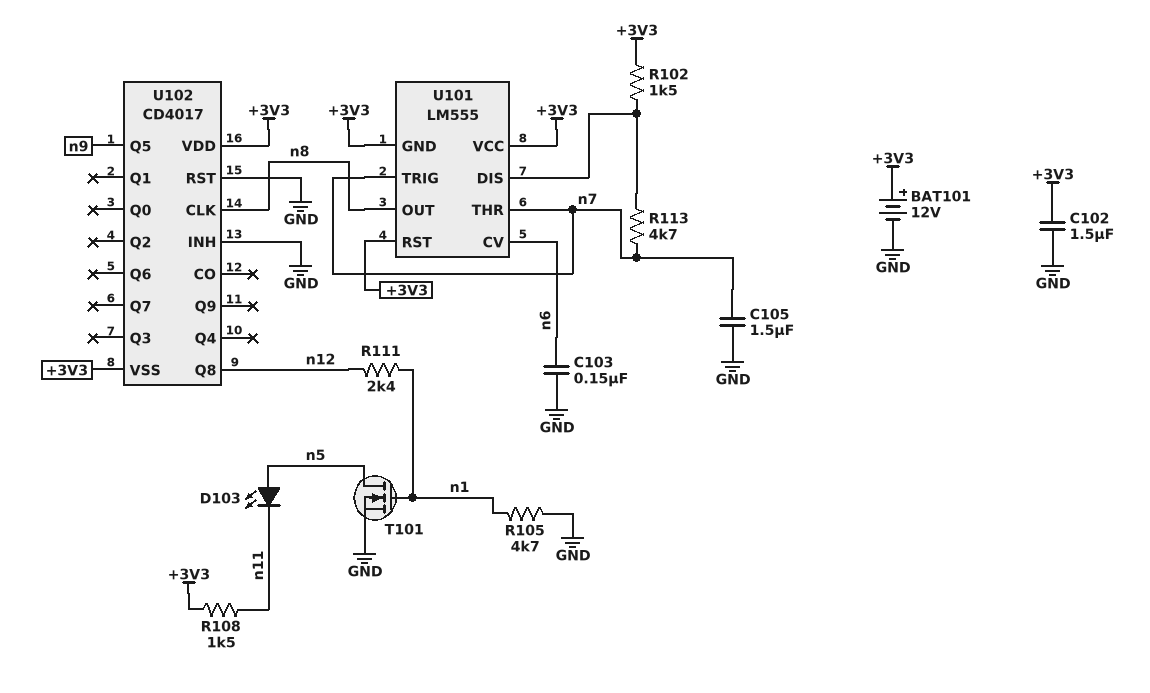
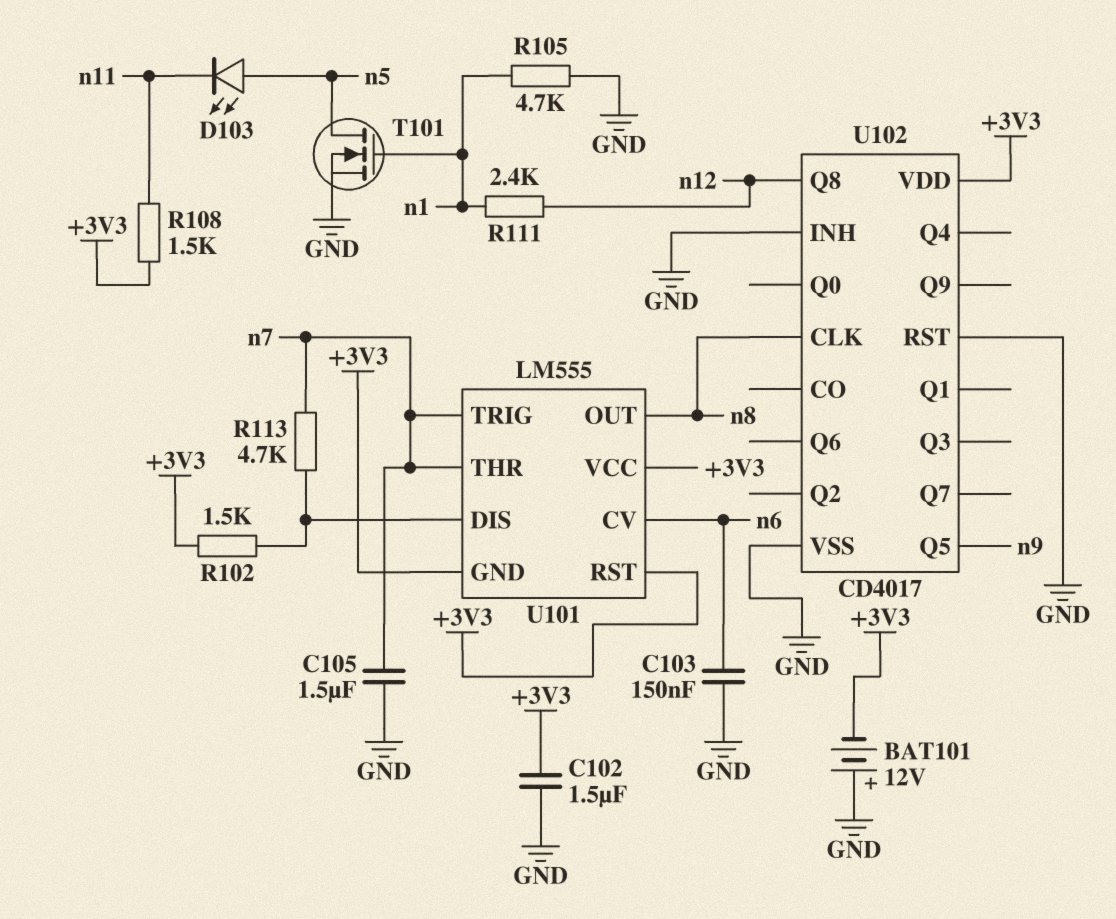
BAT101: 12V (plus +3V3, minus GND) -> 12V (plus GND, minus +3V3)
U102 pin VSS: +3V3 -> GND

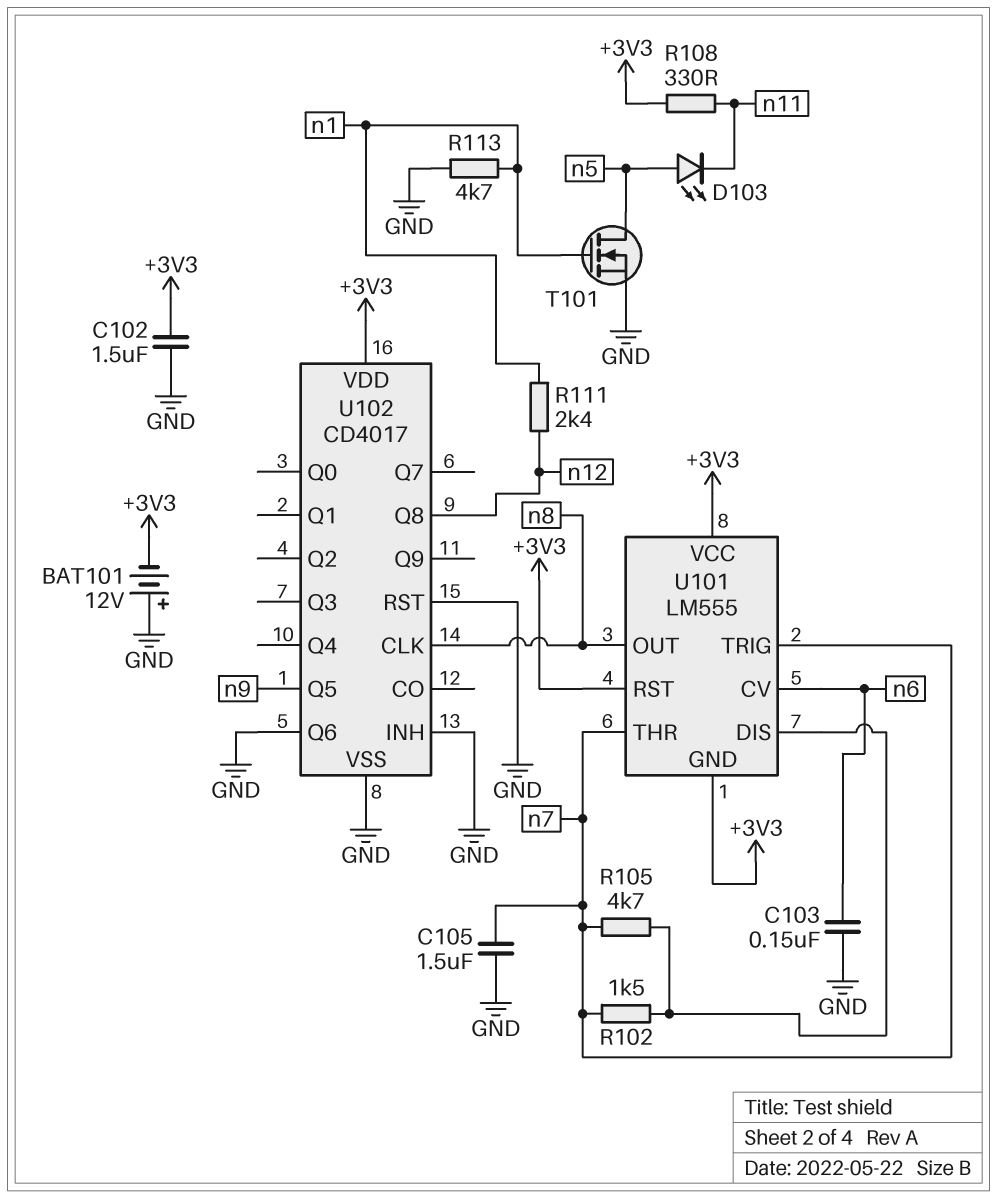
R102: 1.5k (+3V3, U101/DIS) -> 1.5k (U101/DIS, n7)
R105: 4.7k (GND, n1) -> 4.7k (U101/DIS, n7)
R108: 1.5k (+3V3, n11) -> 330 (+3V3, n11)
R113: 4.7k (U101/DIS, n7) -> 4.7k (GND, n1)
U102 pin Q6: none -> GND

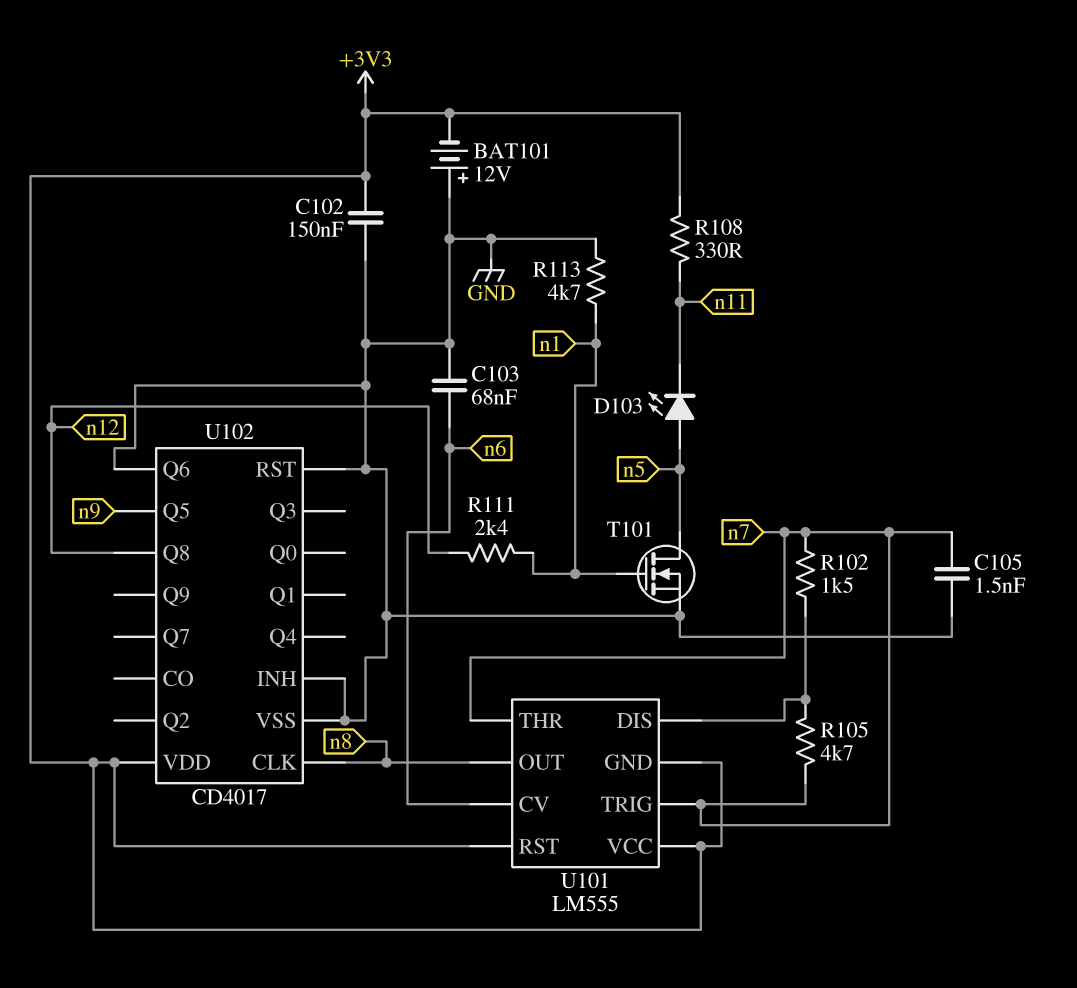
C102: 1.5uF (+3V3, GND) -> 150nF (+3V3, GND)
C103: 150nF (GND, n6) -> 68nF (GND, n6)
C105: 1.5uF (GND, n7) -> 1.5nF (GND, n7)

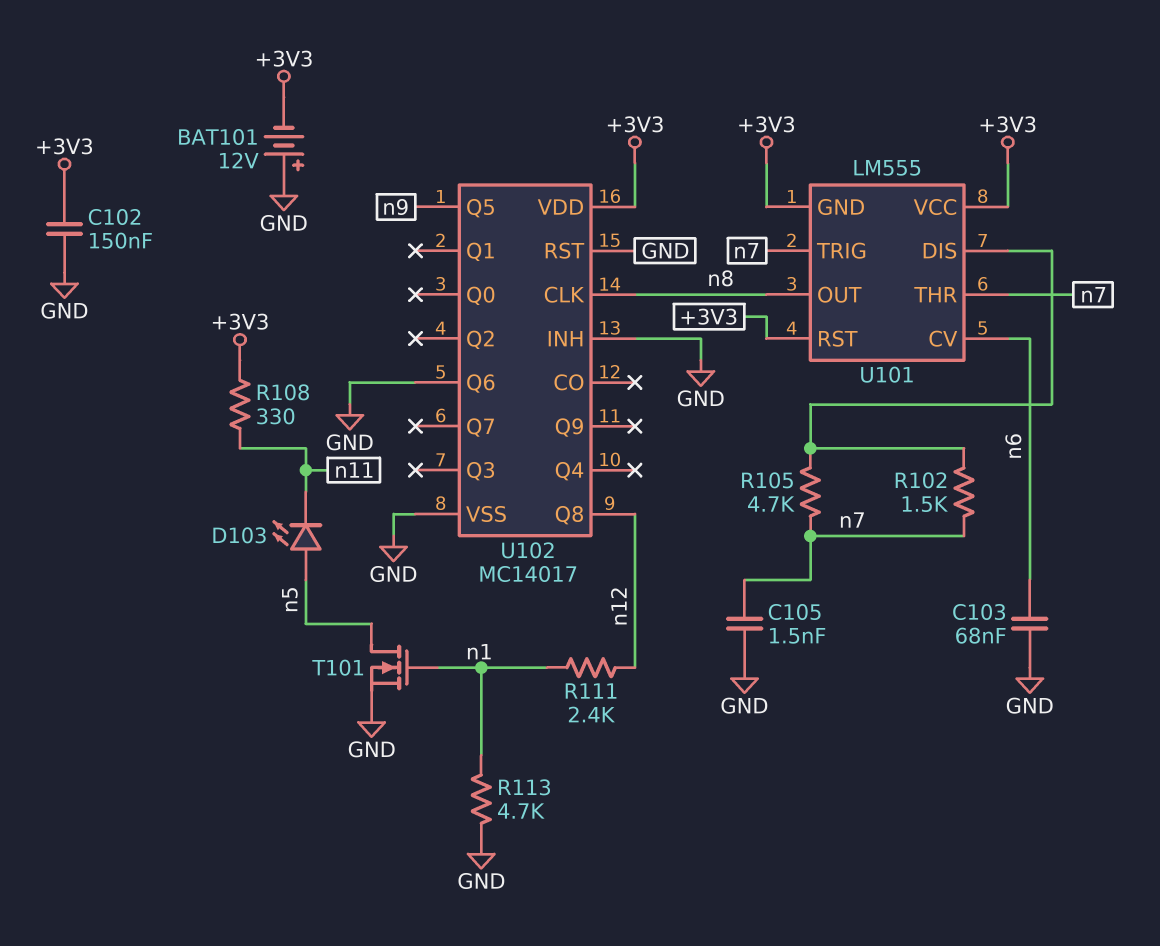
U102: CD4017 -> MC14017

